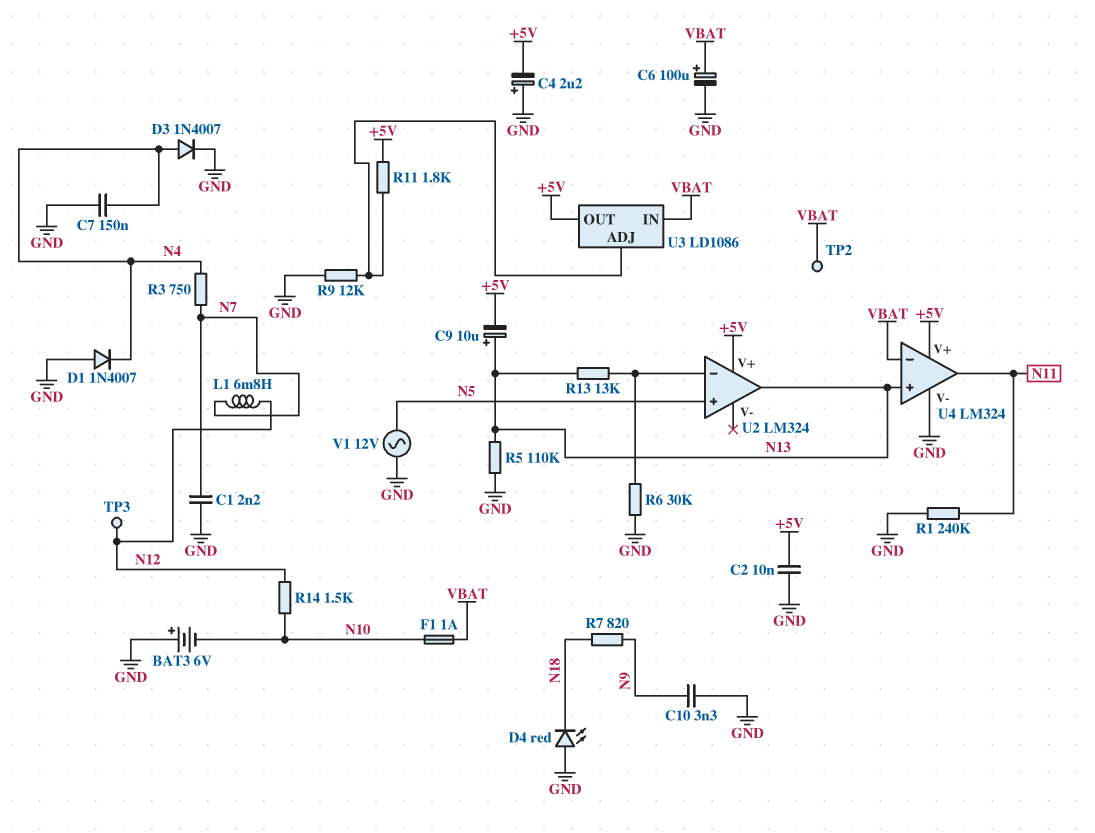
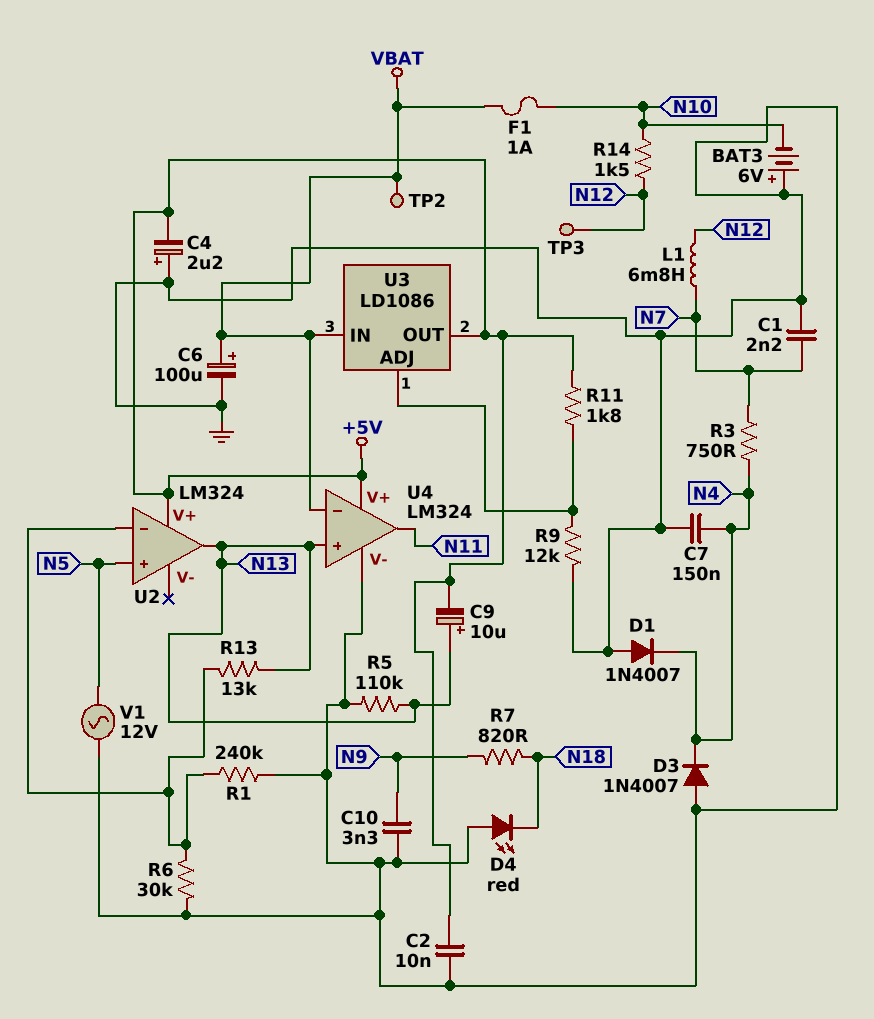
D3: diode 1N4007 (A N4, K GND) -> diode 1N4007 (A GND, K N4)
R1: 240k (GND, N11) -> 240k (GND, U2/in-)

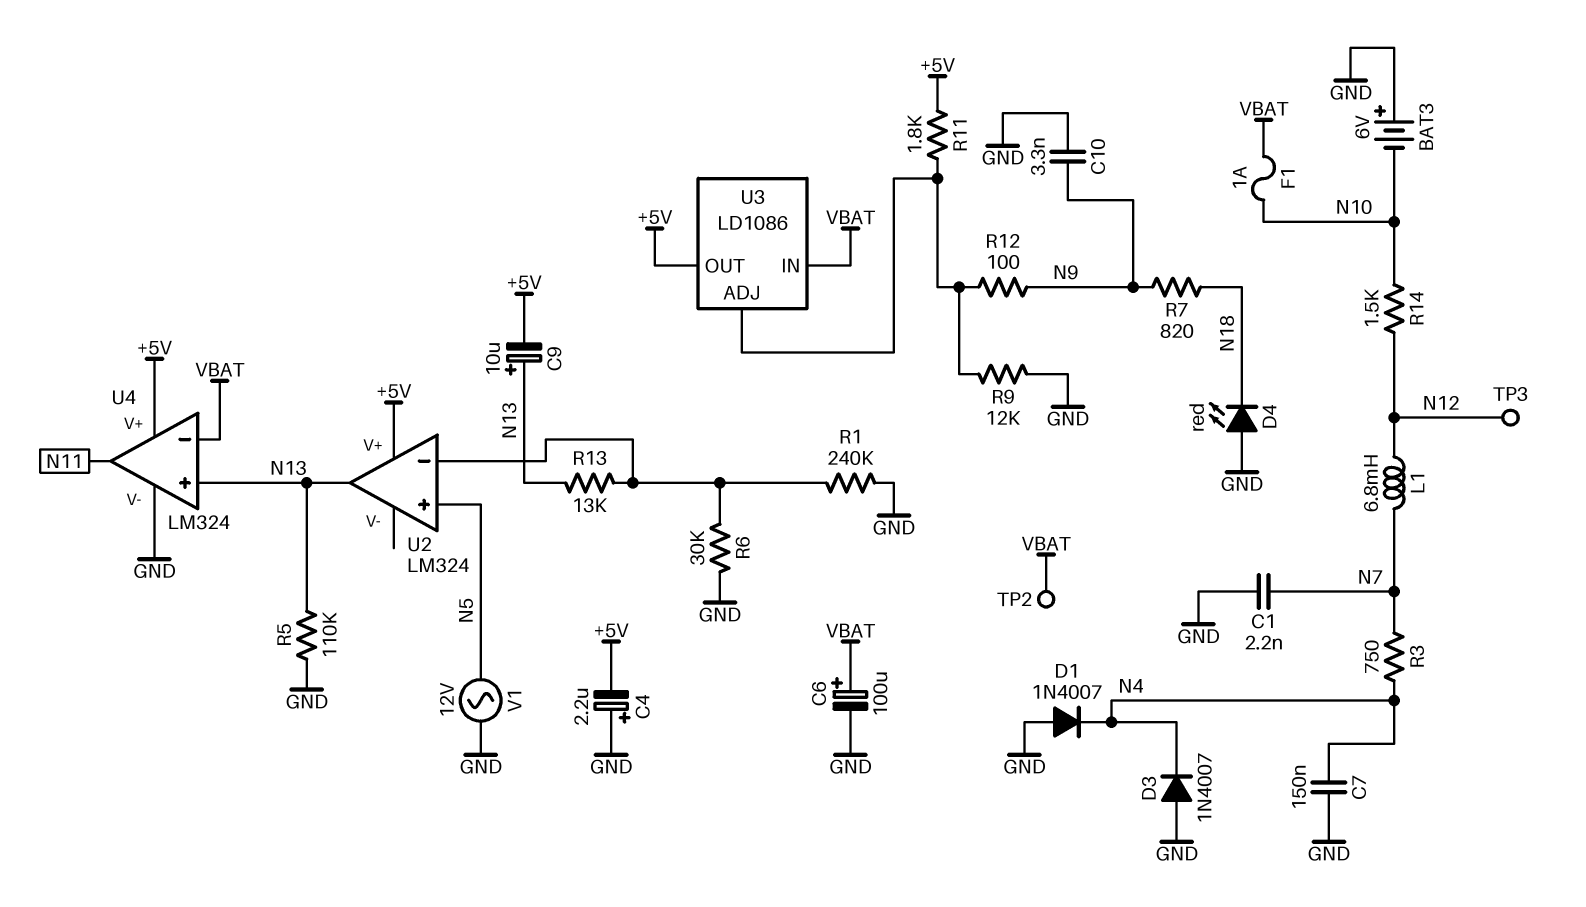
C2: 10nF (+5V, GND) -> none
R12: none -> 100 (N9, U3/ADJ)

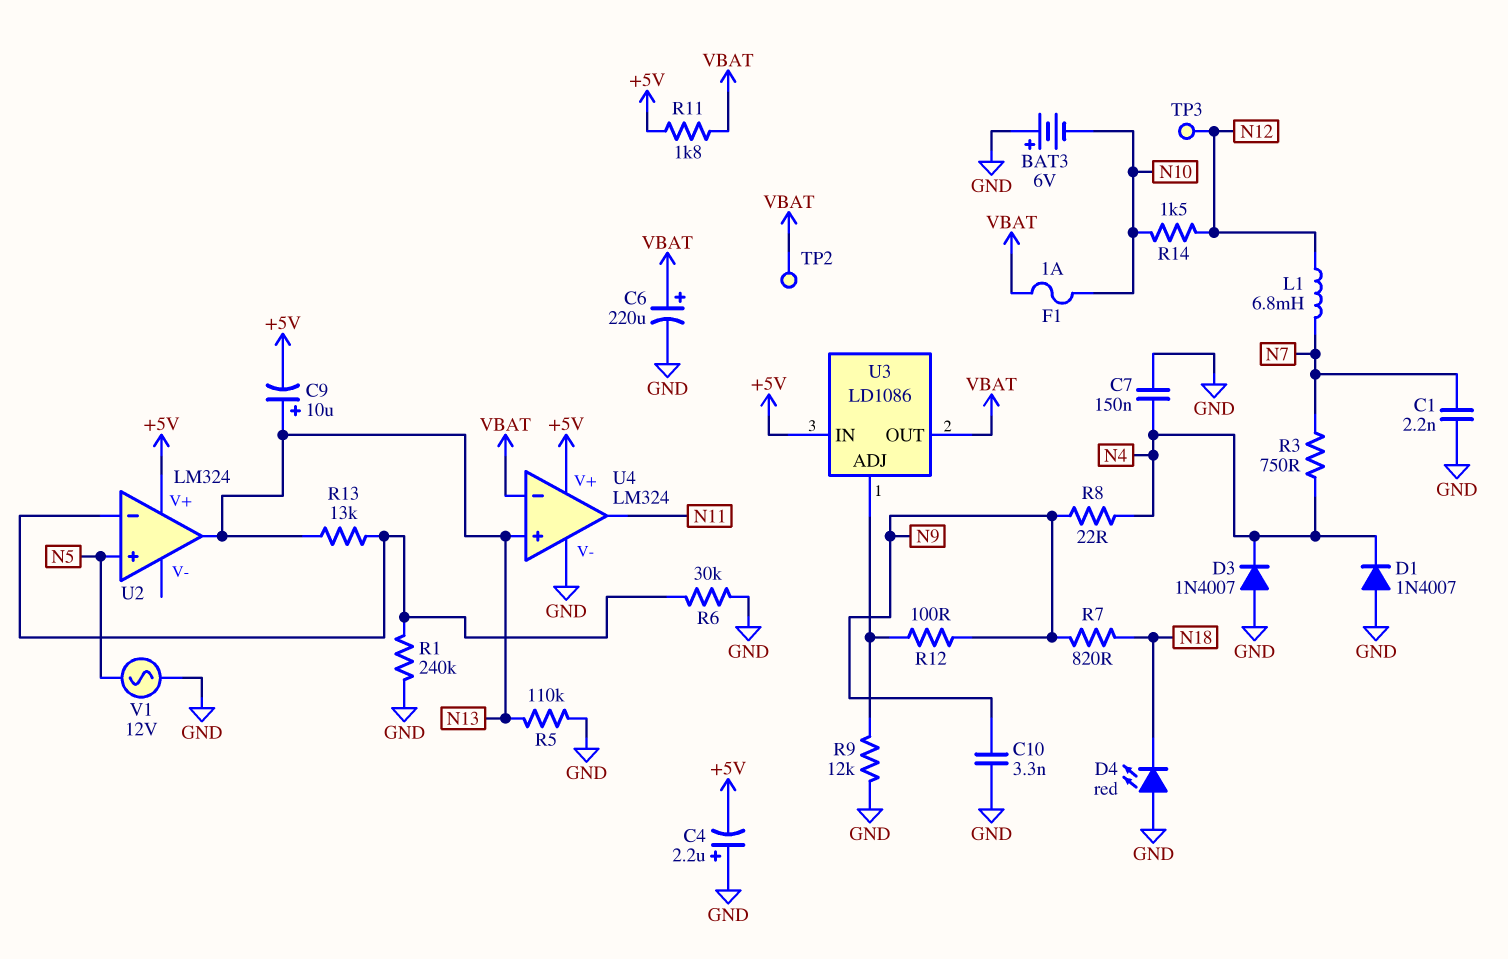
C6: 100uF (plus VBAT, minus GND) -> 220uF (plus VBAT, minus GND)
R8: none -> 22 (N4, N9)
R11: 1.8k (+5V, U3/ADJ) -> 1.8k (+5V, VBAT)
U3 pin IN: VBAT -> +5V
U3 pin OUT: +5V -> VBAT

